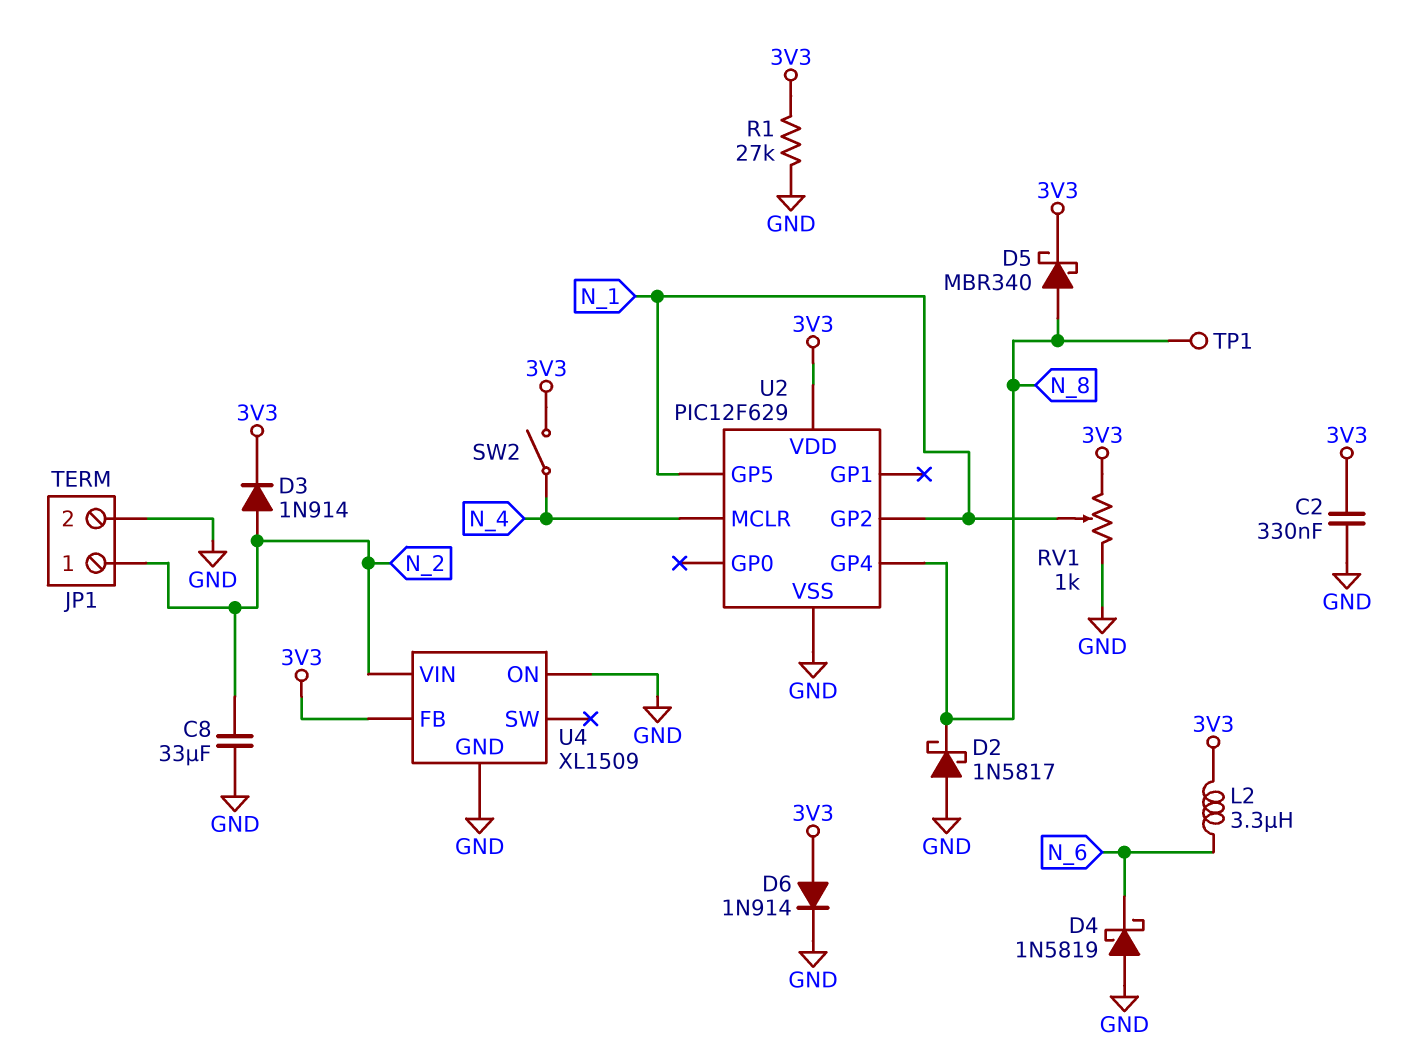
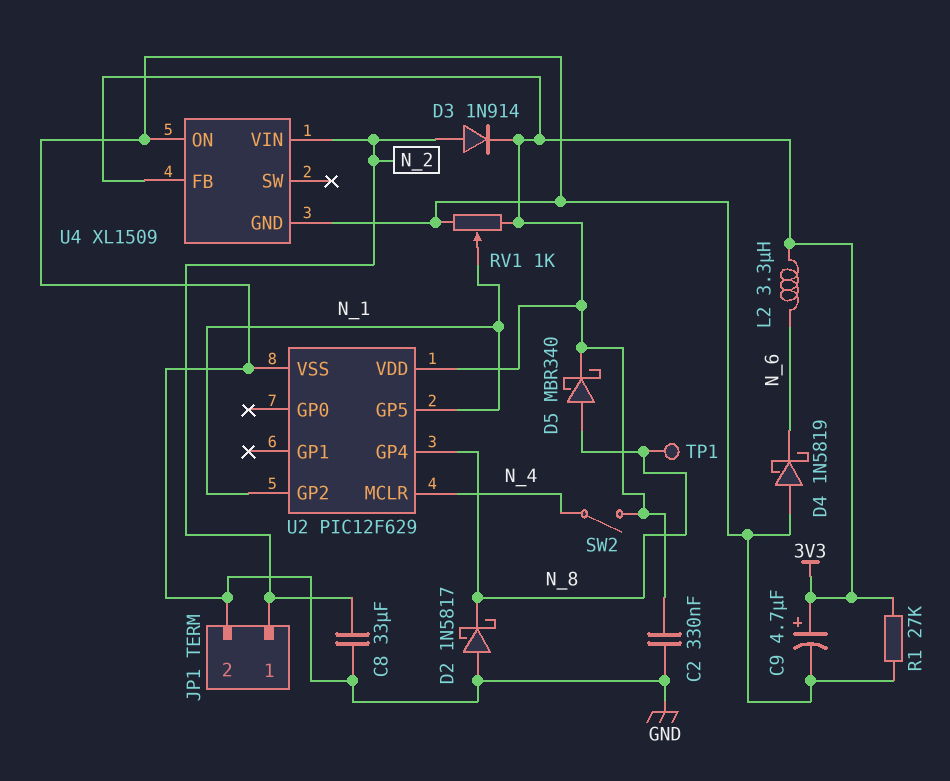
C9: none -> 4.7uF (plus 3V3, minus GND)
D6: diode 1N914 (A 3V3, K GND) -> none

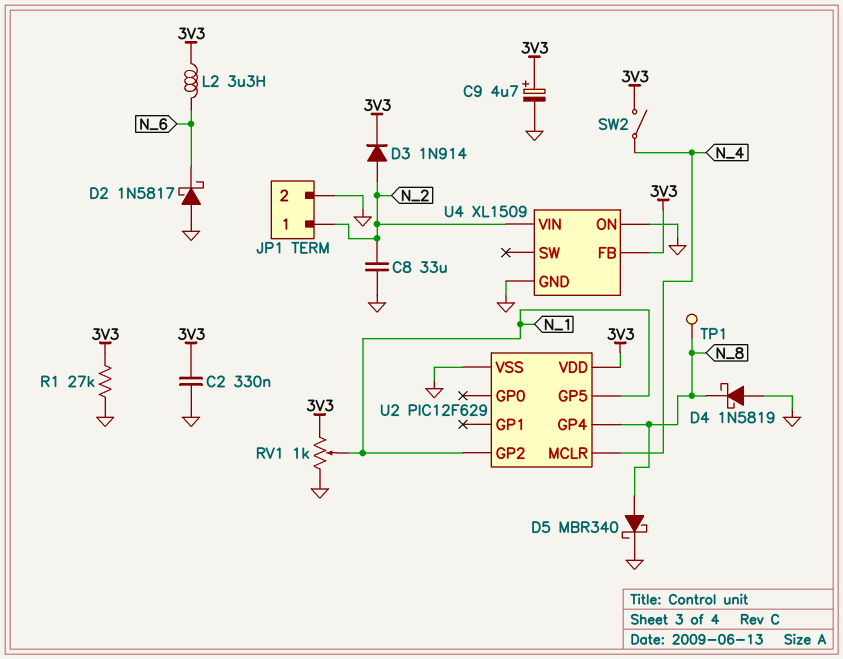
D2: schottky 1N5817 (A GND, K N_8) -> schottky 1N5817 (A GND, K N_6)
D4: schottky 1N5819 (A GND, K N_6) -> schottky 1N5819 (A GND, K N_8)
D5: schottky MBR340 (A N_8, K 3V3) -> schottky MBR340 (A N_8, K GND)

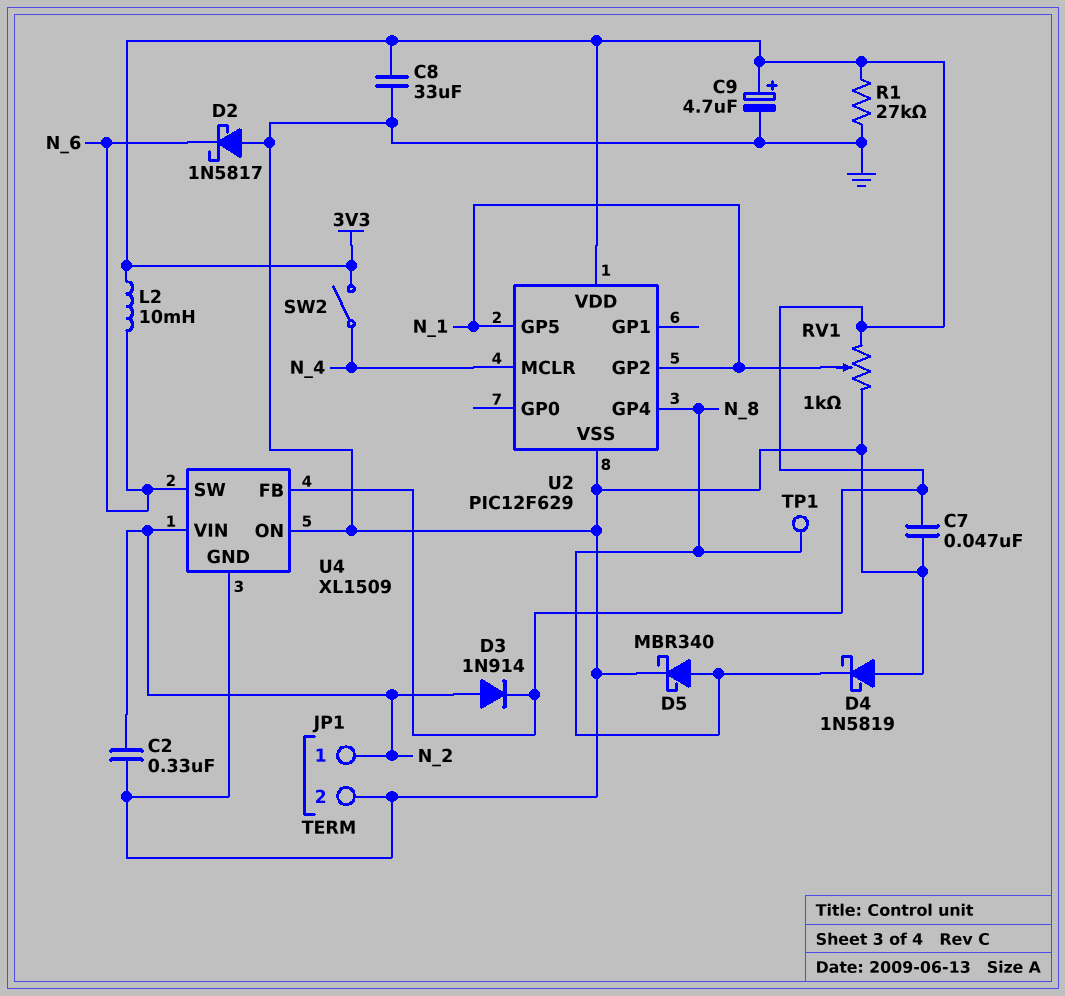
C2: 330nF (3V3, GND) -> 330nF (GND, N_2)
C7: none -> 47nF (3V3, GND)
C8: 33uF (GND, N_2) -> 33uF (3V3, GND)
L2: 3.3uH (3V3, N_6) -> 10mH (3V3, N_6)
U4 pin SW: none -> N_6

